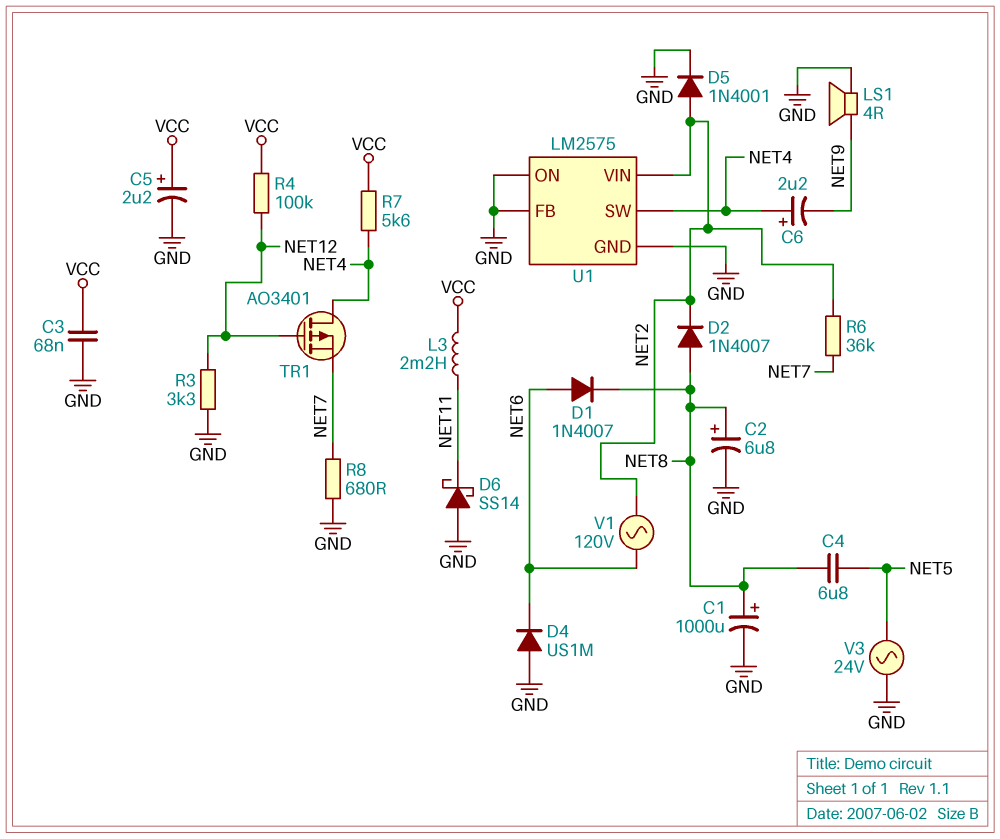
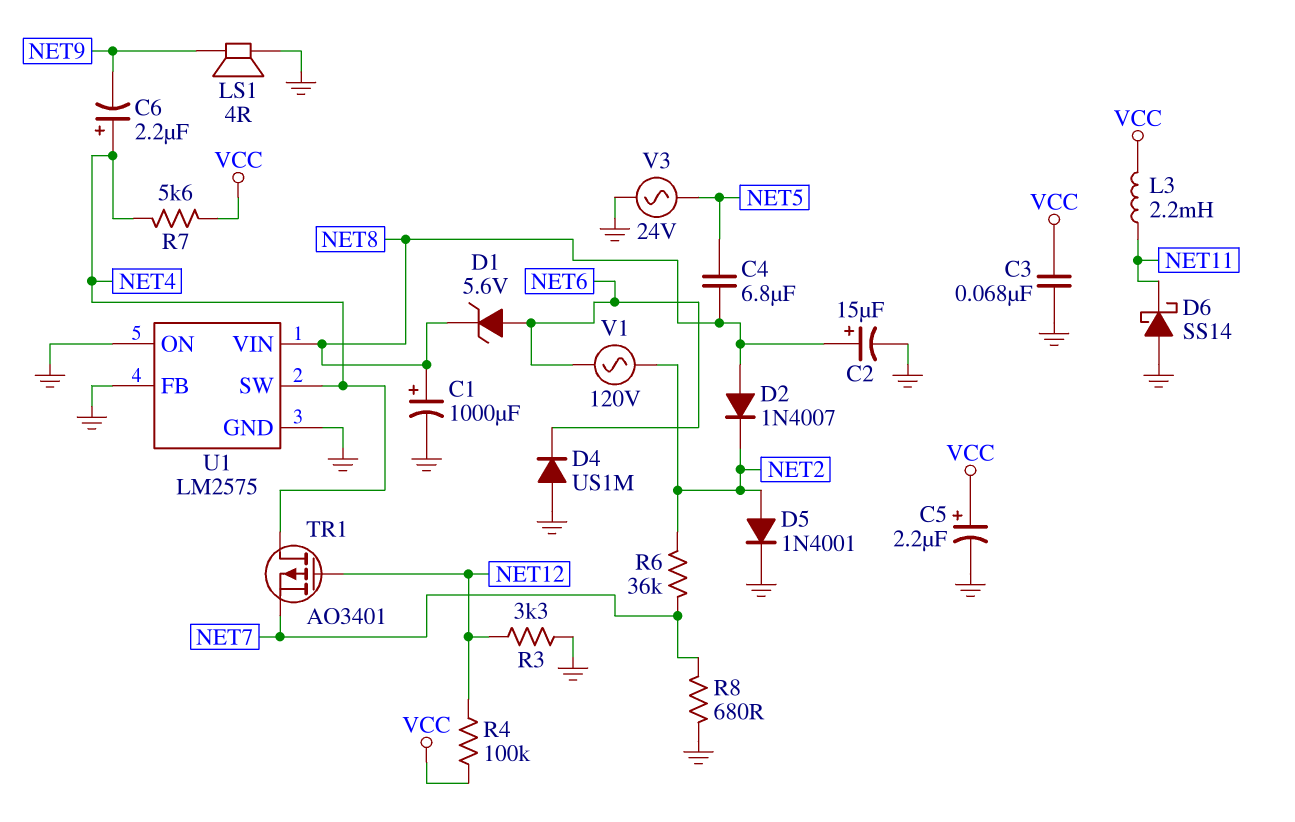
C2: 6.8uF (plus NET8, minus GND) -> 15uF (plus NET8, minus GND)
D1: diode 1N4007 (A NET6, K NET8) -> zener 5.6V (A NET6, K NET8)
U1 pin VIN: NET2 -> NET8

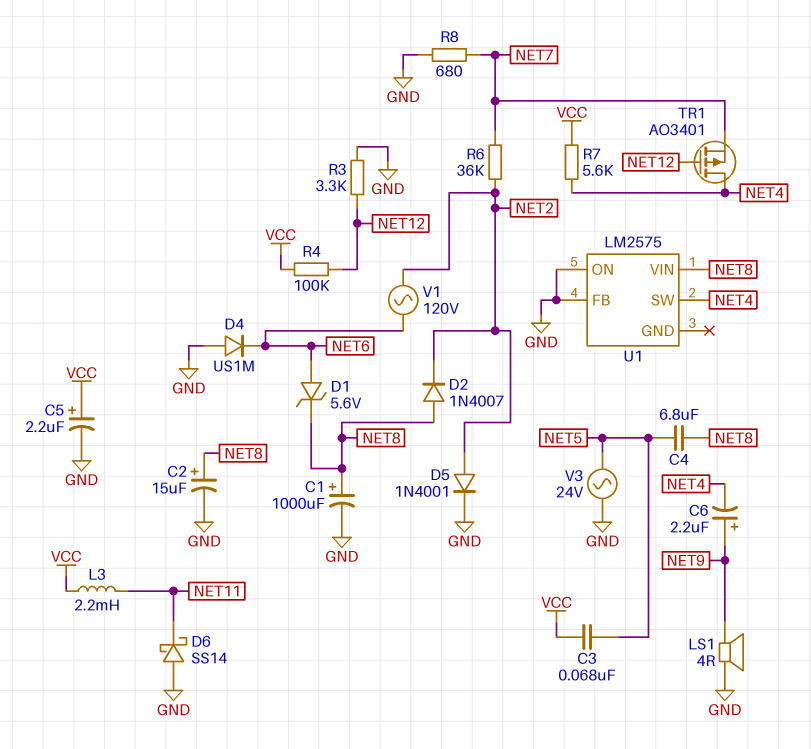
C3: 68nF (GND, VCC) -> 68nF (NET5, VCC)
C6: 2.2uF (plus NET4, minus NET9) -> 2.2uF (plus NET9, minus NET4)
U1 pin GND: GND -> none

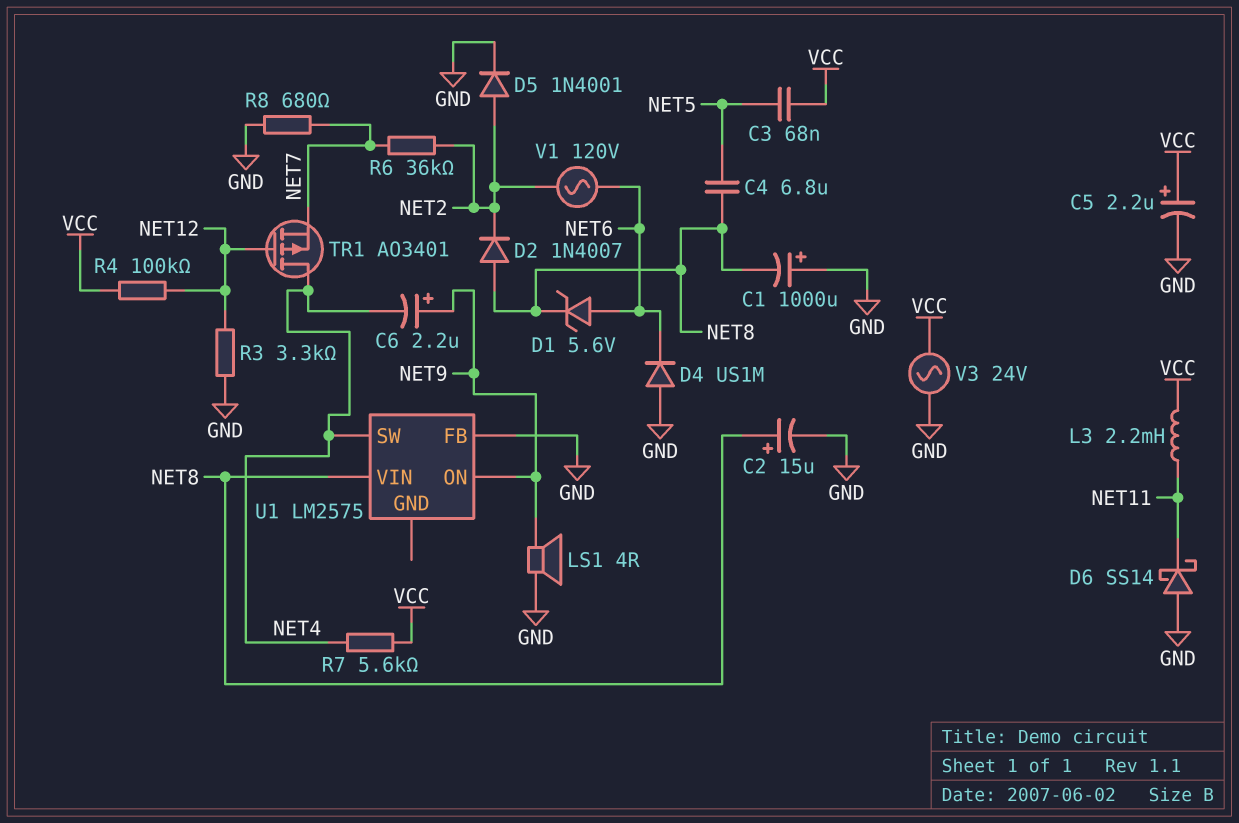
C1: 1000uF (plus NET8, minus GND) -> 1000uF (plus GND, minus NET8)
U1 pin ON: GND -> NET9
V3: AC 24V (GND, NET5) -> AC 24V (GND, VCC)

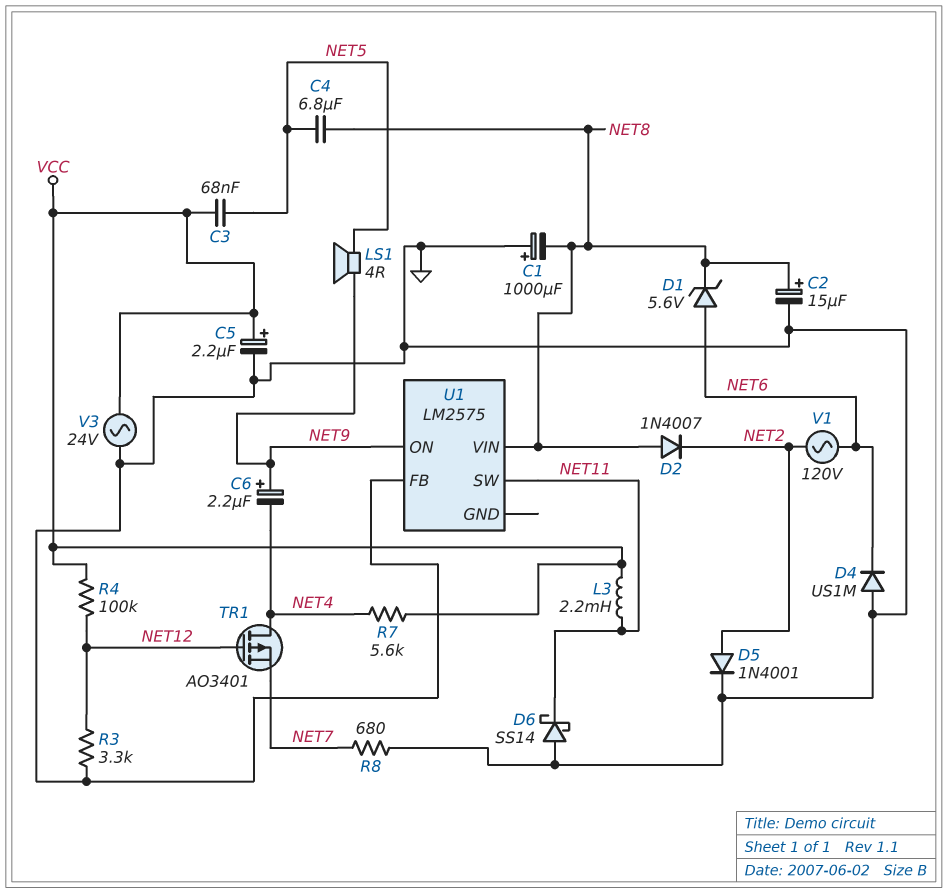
LS1: speaker 4R (GND, NET9) -> speaker 4R (NET5, NET9)
R6: 36k (NET2, NET7) -> none
U1 pin SW: NET4 -> NET11

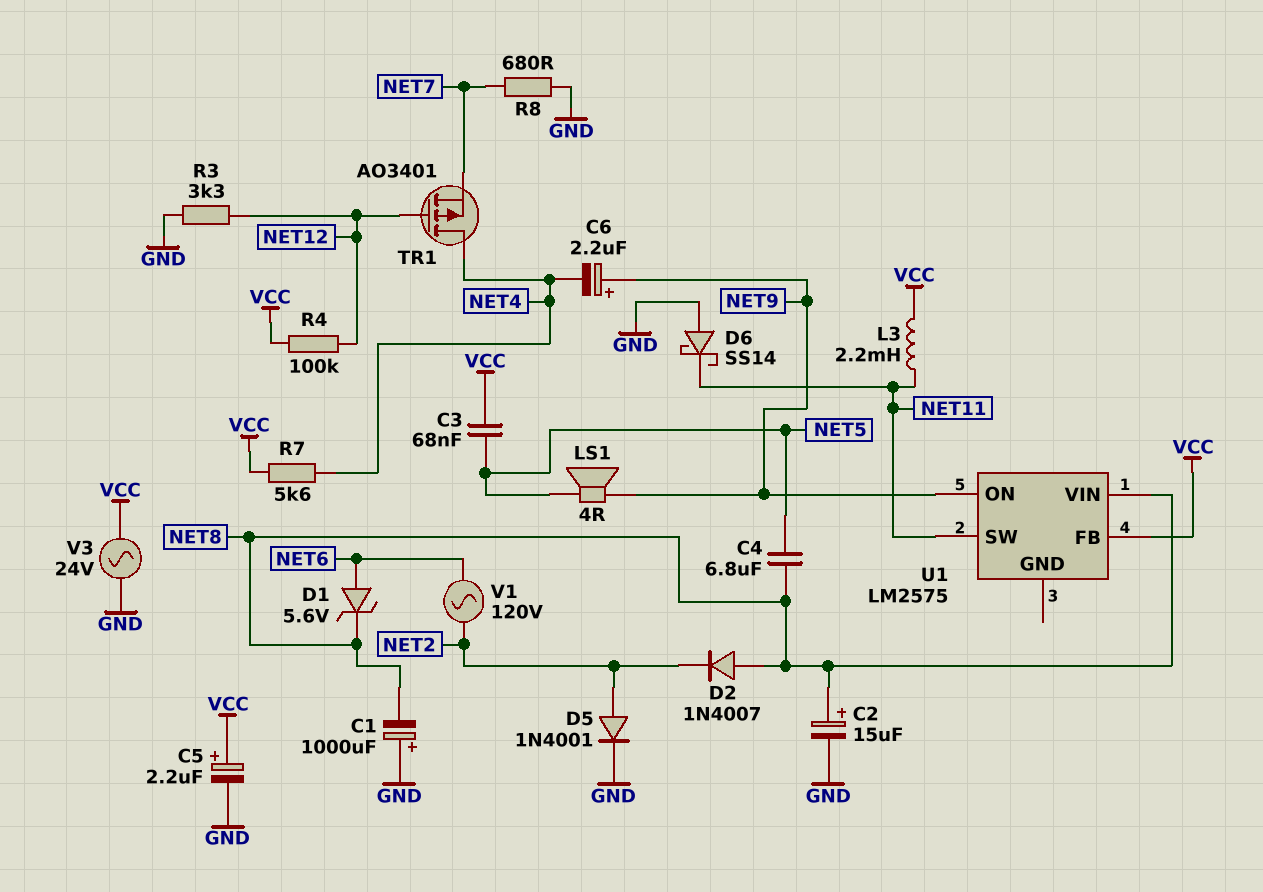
D4: diode US1M (A GND, K NET6) -> none
U1 pin FB: GND -> VCC

